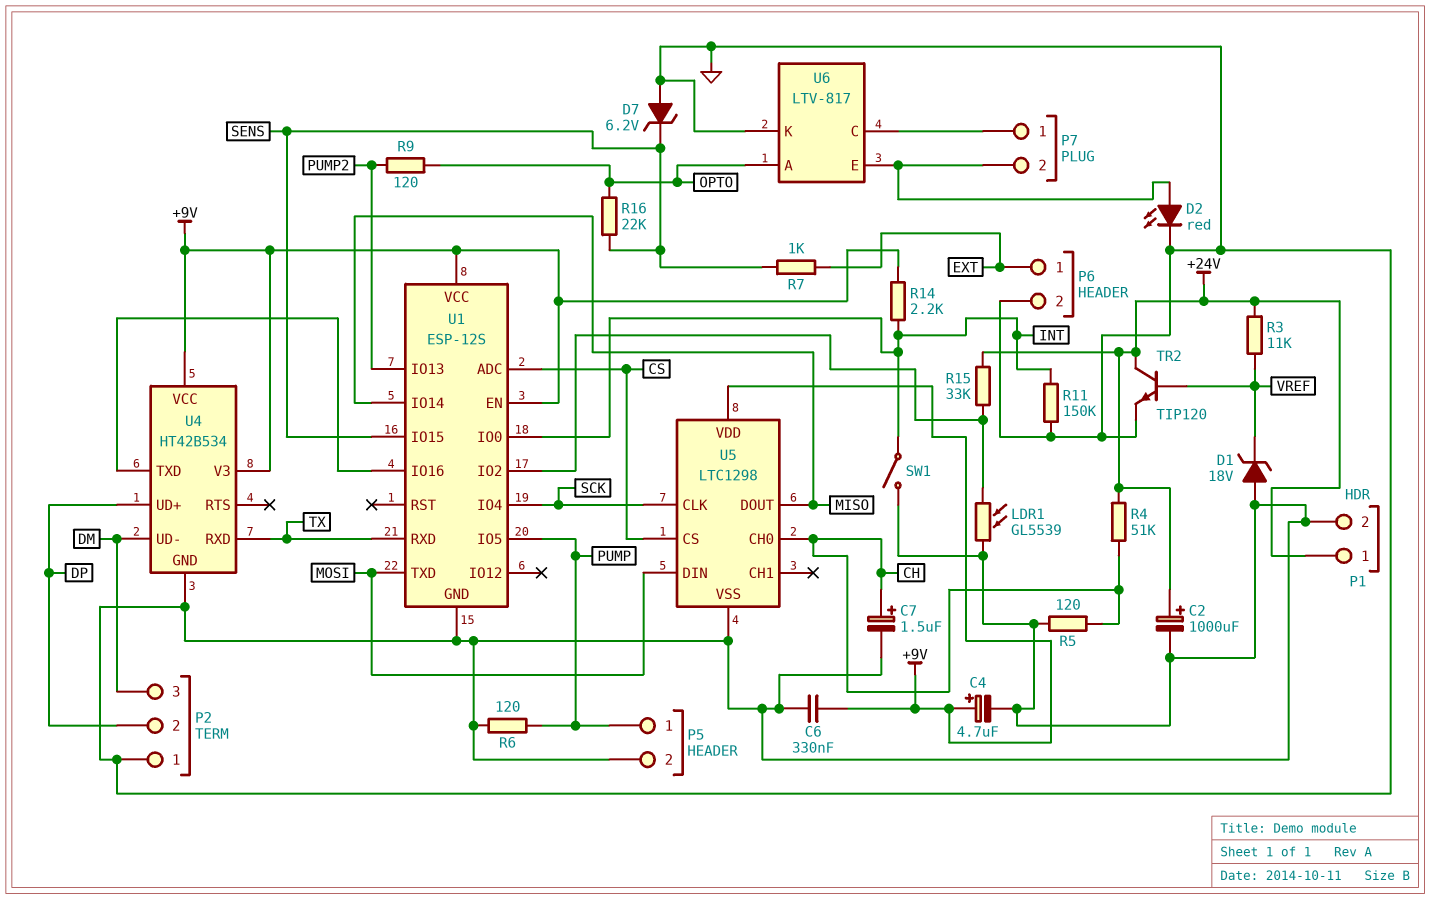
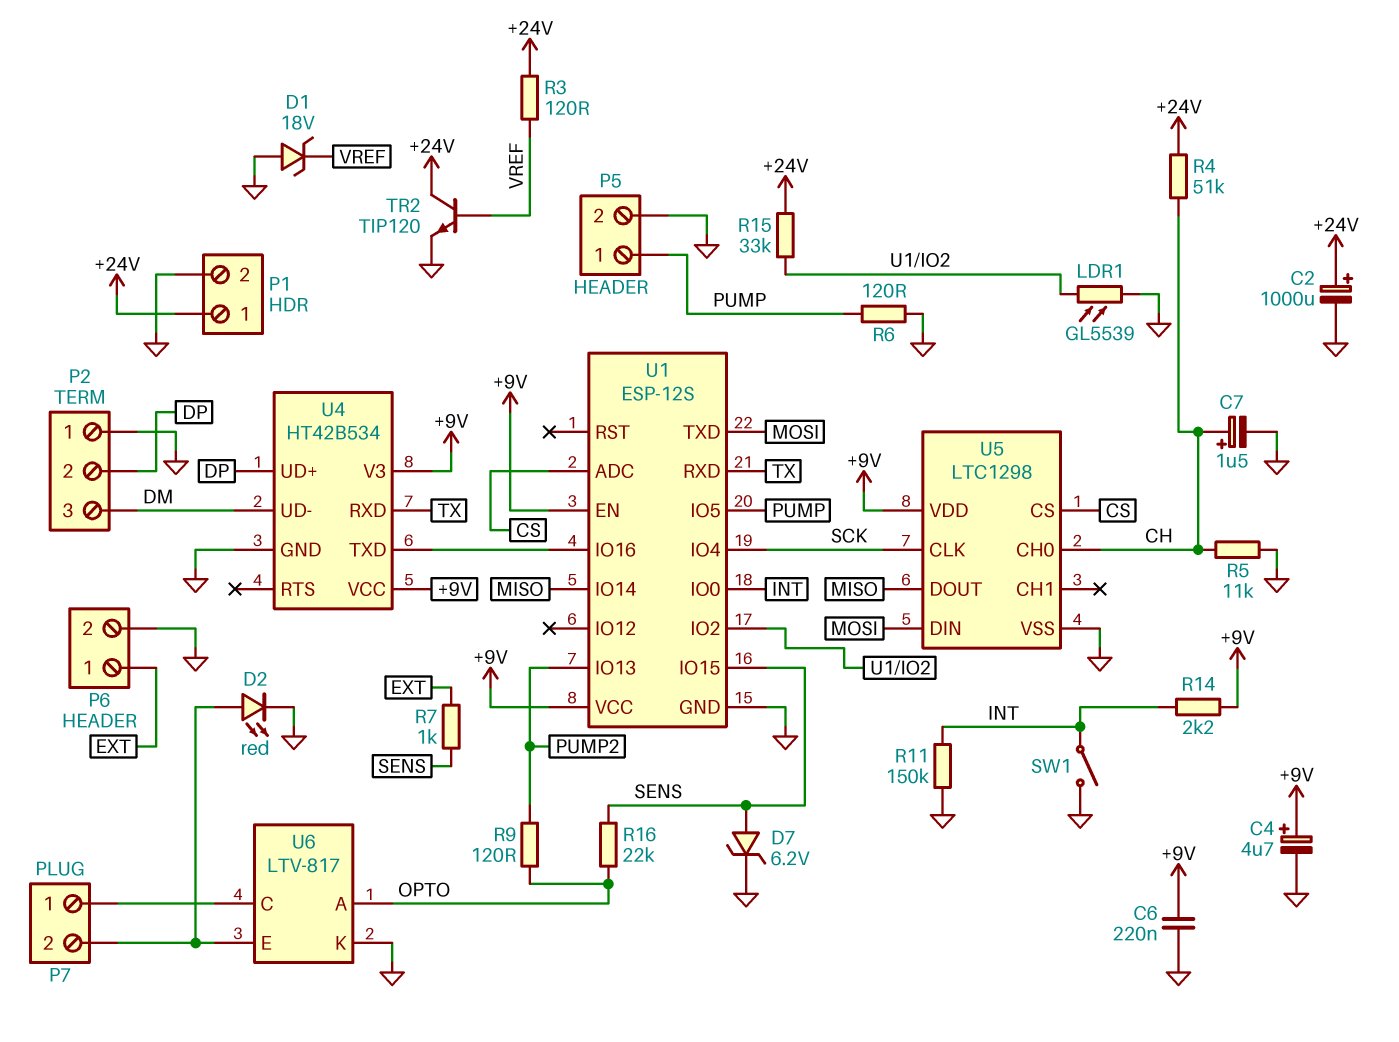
C6: 330nF (+9V, GND) -> 220nF (+9V, GND)
D7: zener 6.2V (A GND, K SENS) -> zener 6.2V (A SENS, K GND)
R3: 11k (+24V, VREF) -> 120 (+24V, VREF)
R5: 120 (CH, GND) -> 11k (CH, GND)

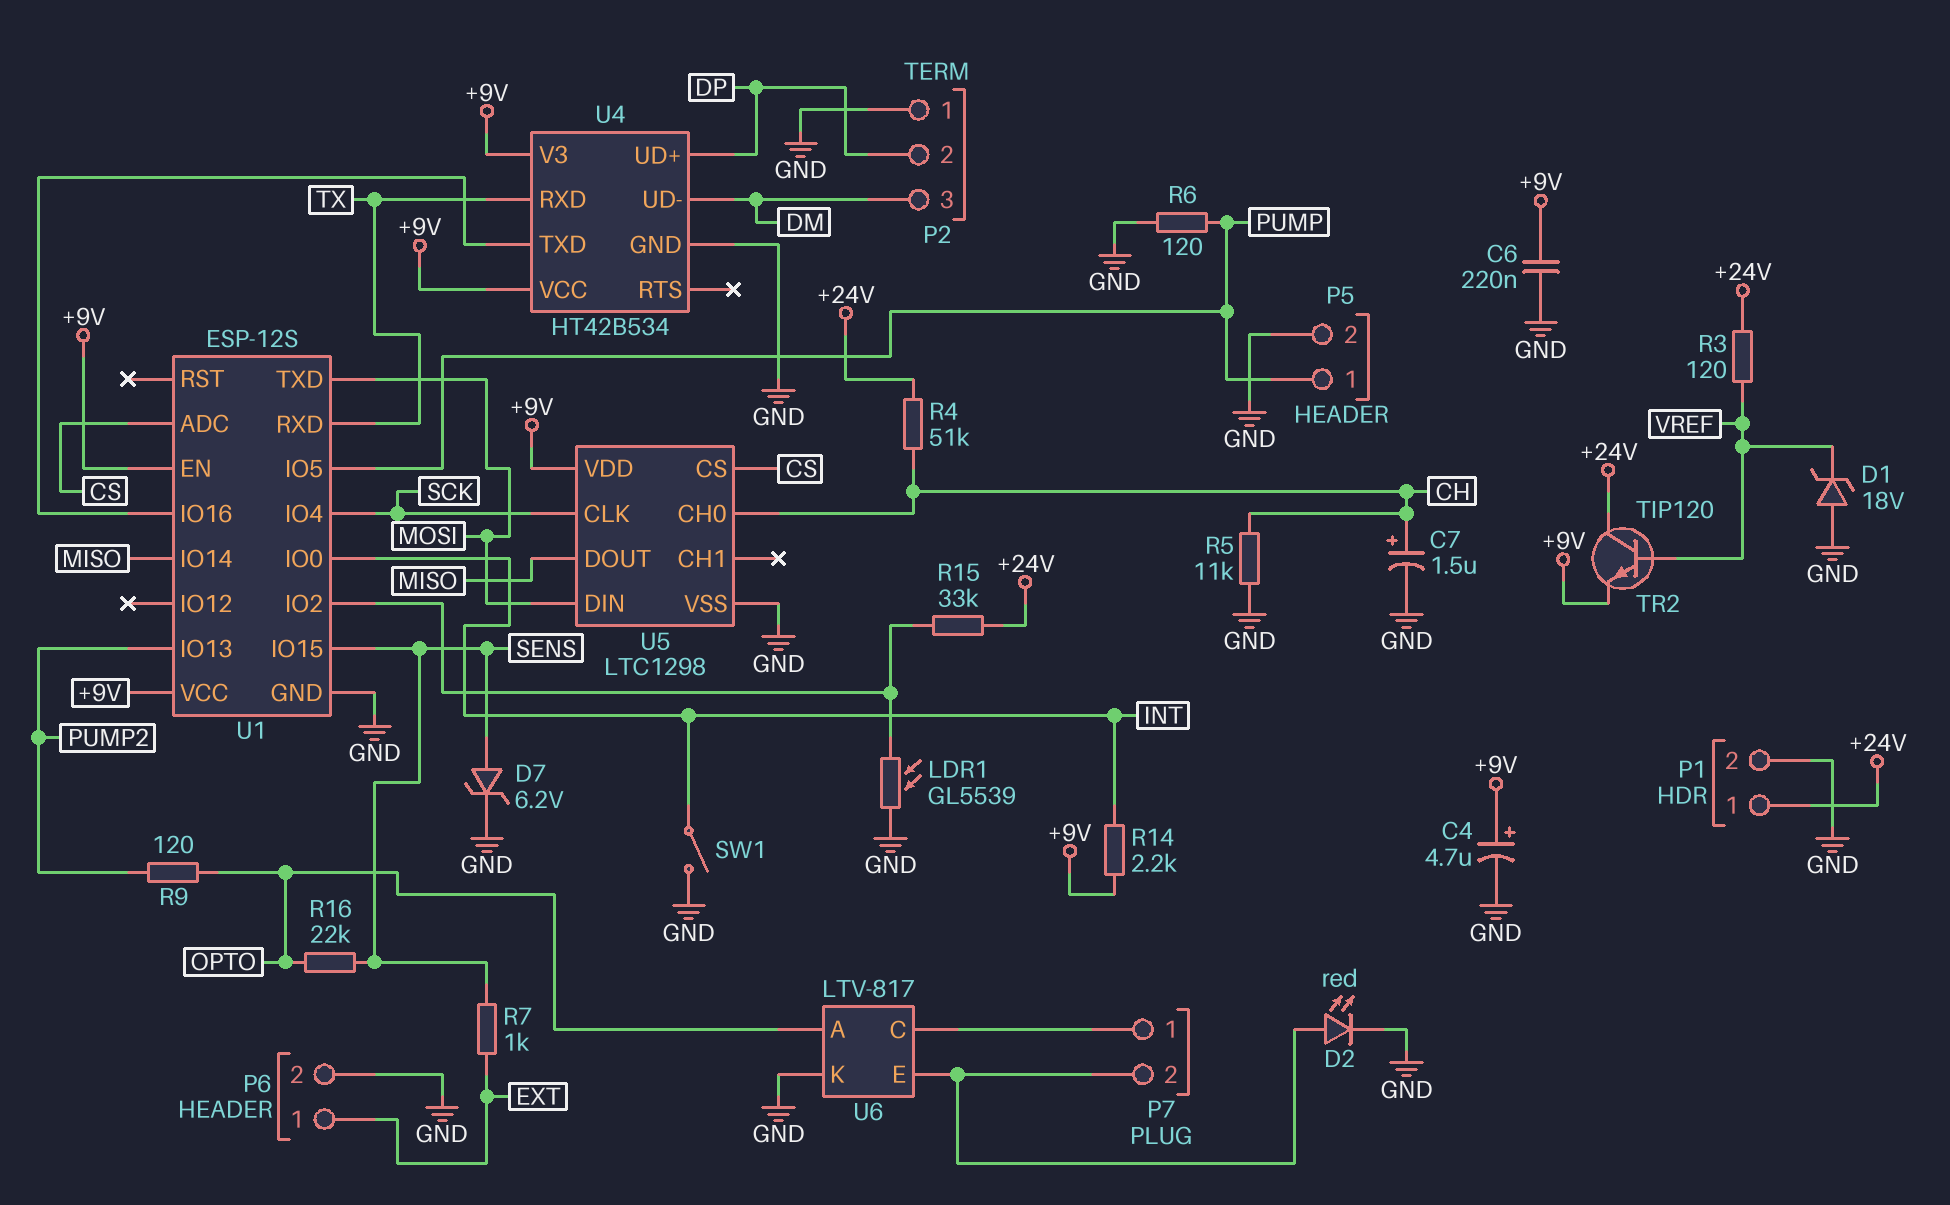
C2: 1000uF (plus +24V, minus GND) -> none
R11: 150k (GND, INT) -> none
TR2: NPN TIP120 (B VREF, C +24V, E GND) -> NPN TIP120 (B VREF, C +24V, E +9V)

